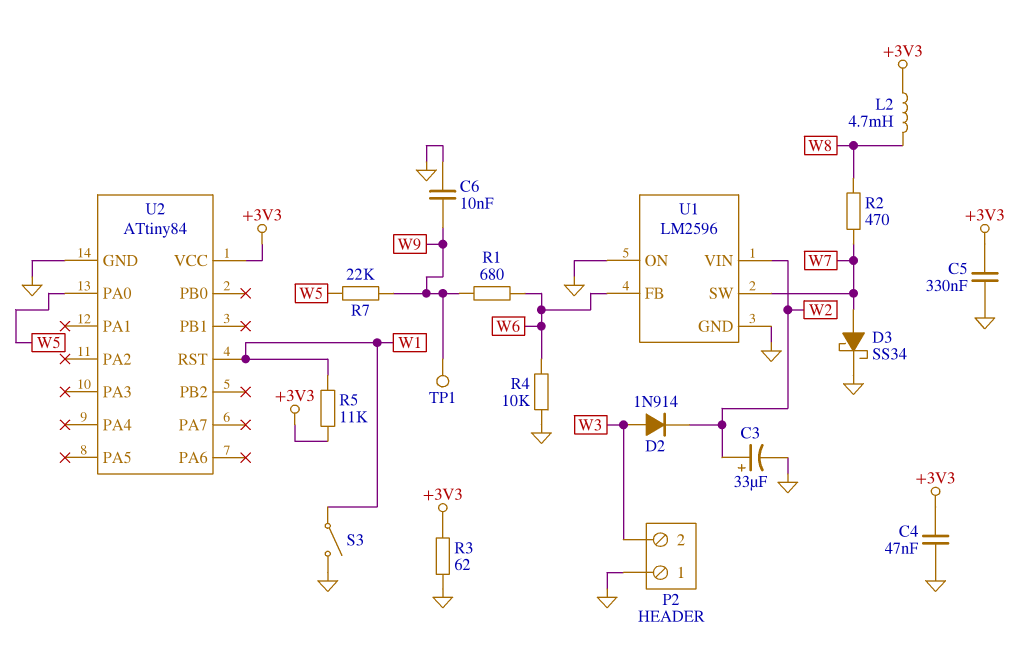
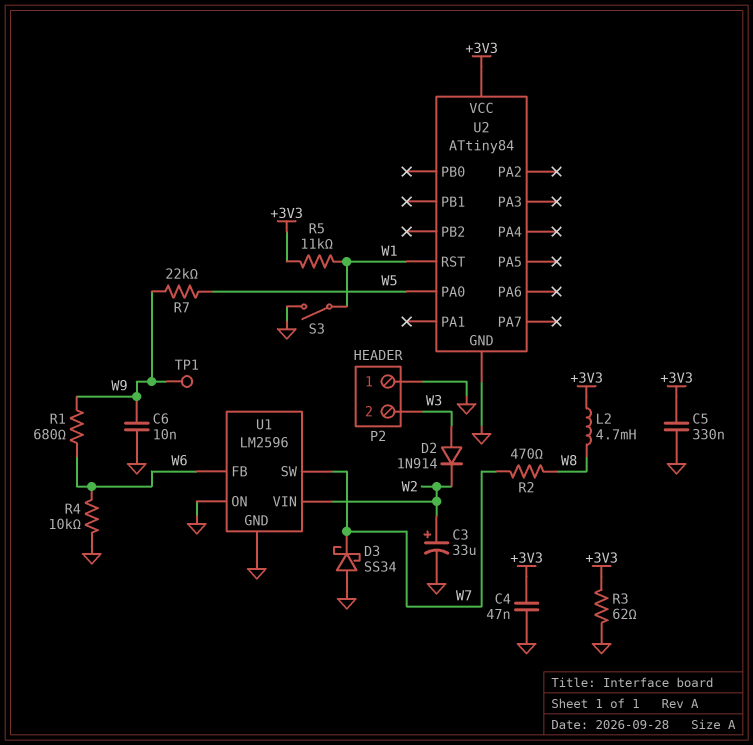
D3: schottky SS34 (A W7, K GND) -> schottky SS34 (A GND, K W7)

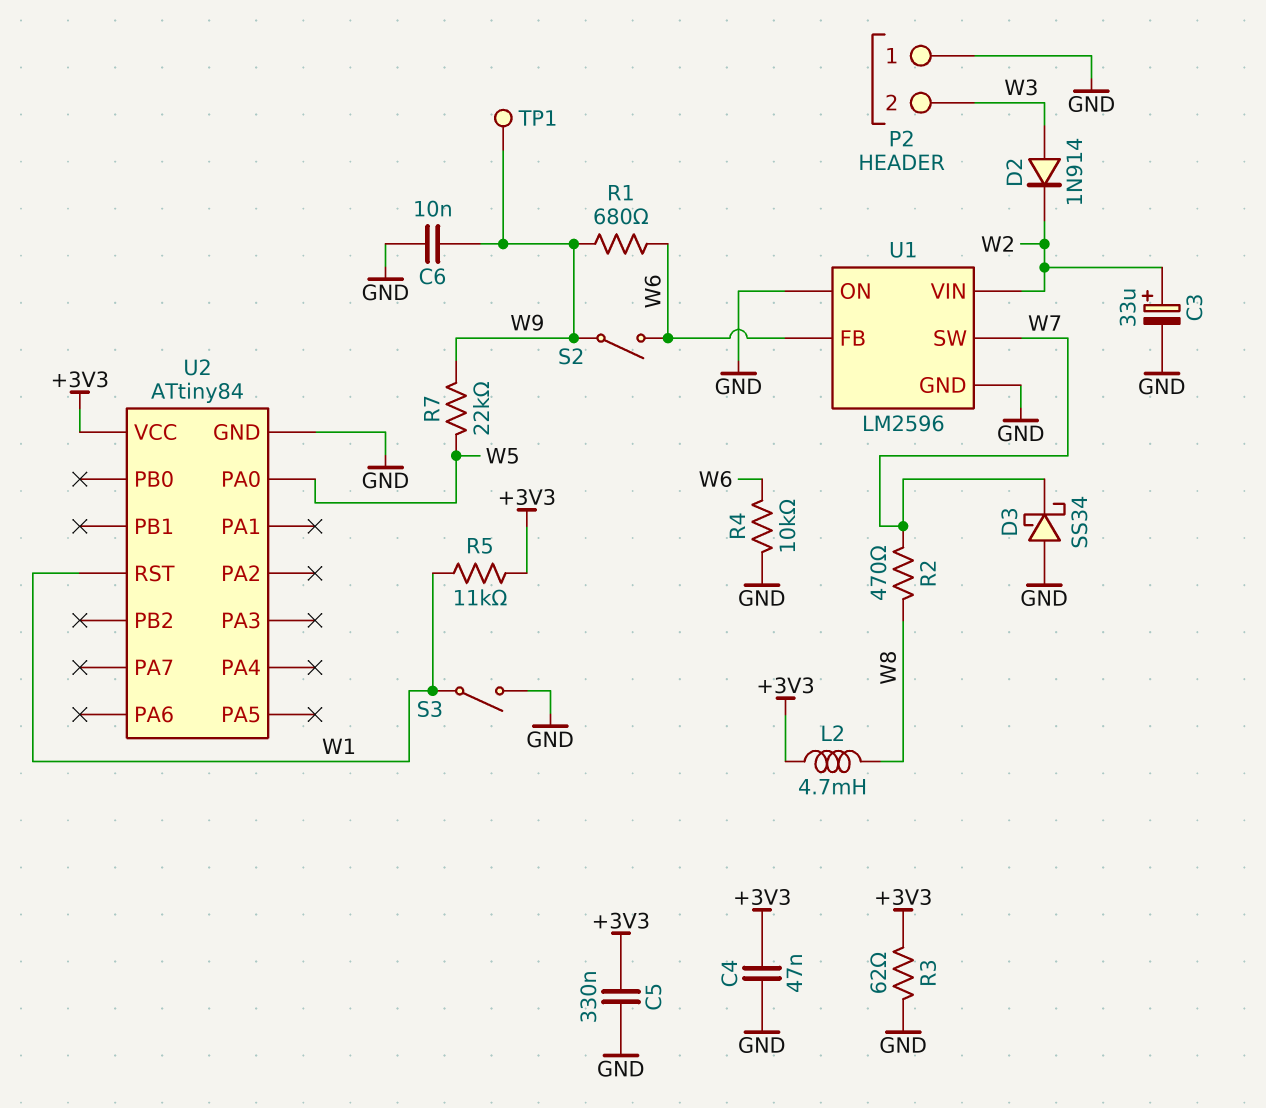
S2: none -> switch (W6, W9)

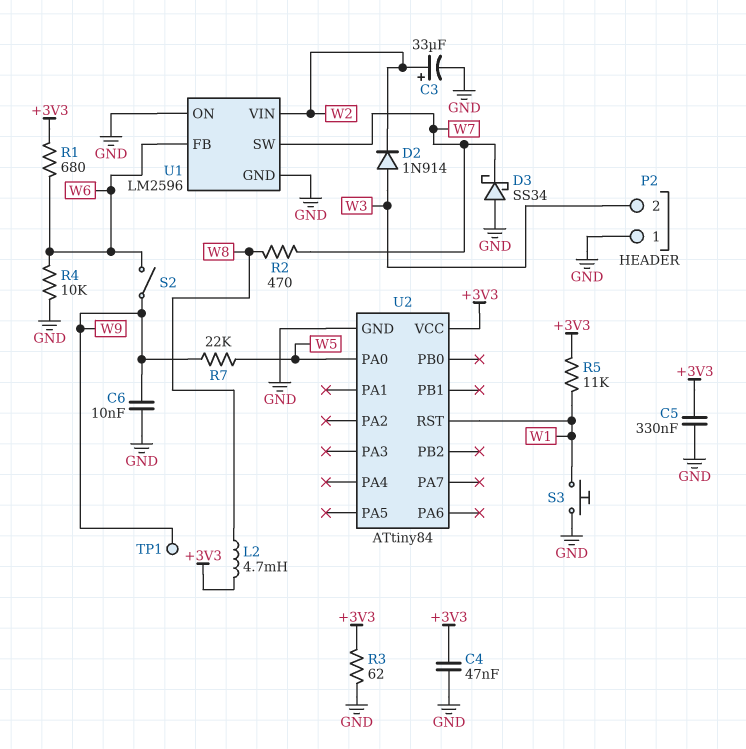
R1: 680 (W6, W9) -> 680 (+3V3, W6)
S3: switch (GND, W1) -> button (GND, W1)

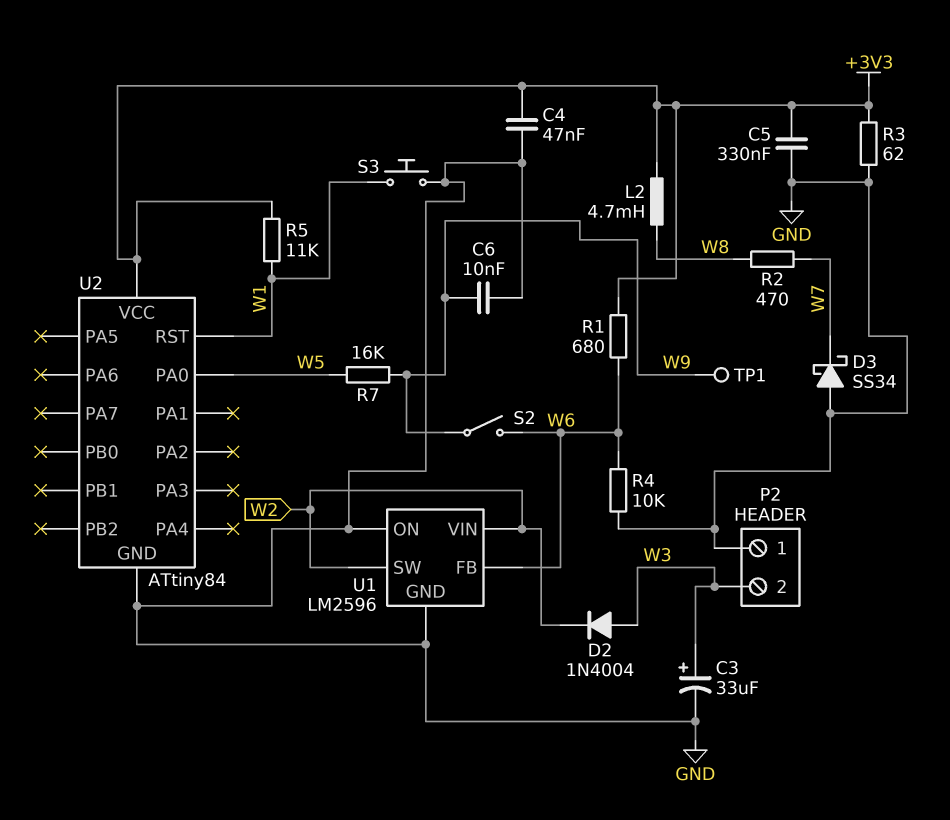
C3: 33uF (plus W2, minus GND) -> 33uF (plus W3, minus GND)
D2: diode 1N914 (A W3, K W2) -> diode 1N4004 (A W3, K W2)
R7: 22k (W5, W9) -> 16k (W5, W9)
U1 pin SW: W7 -> W2

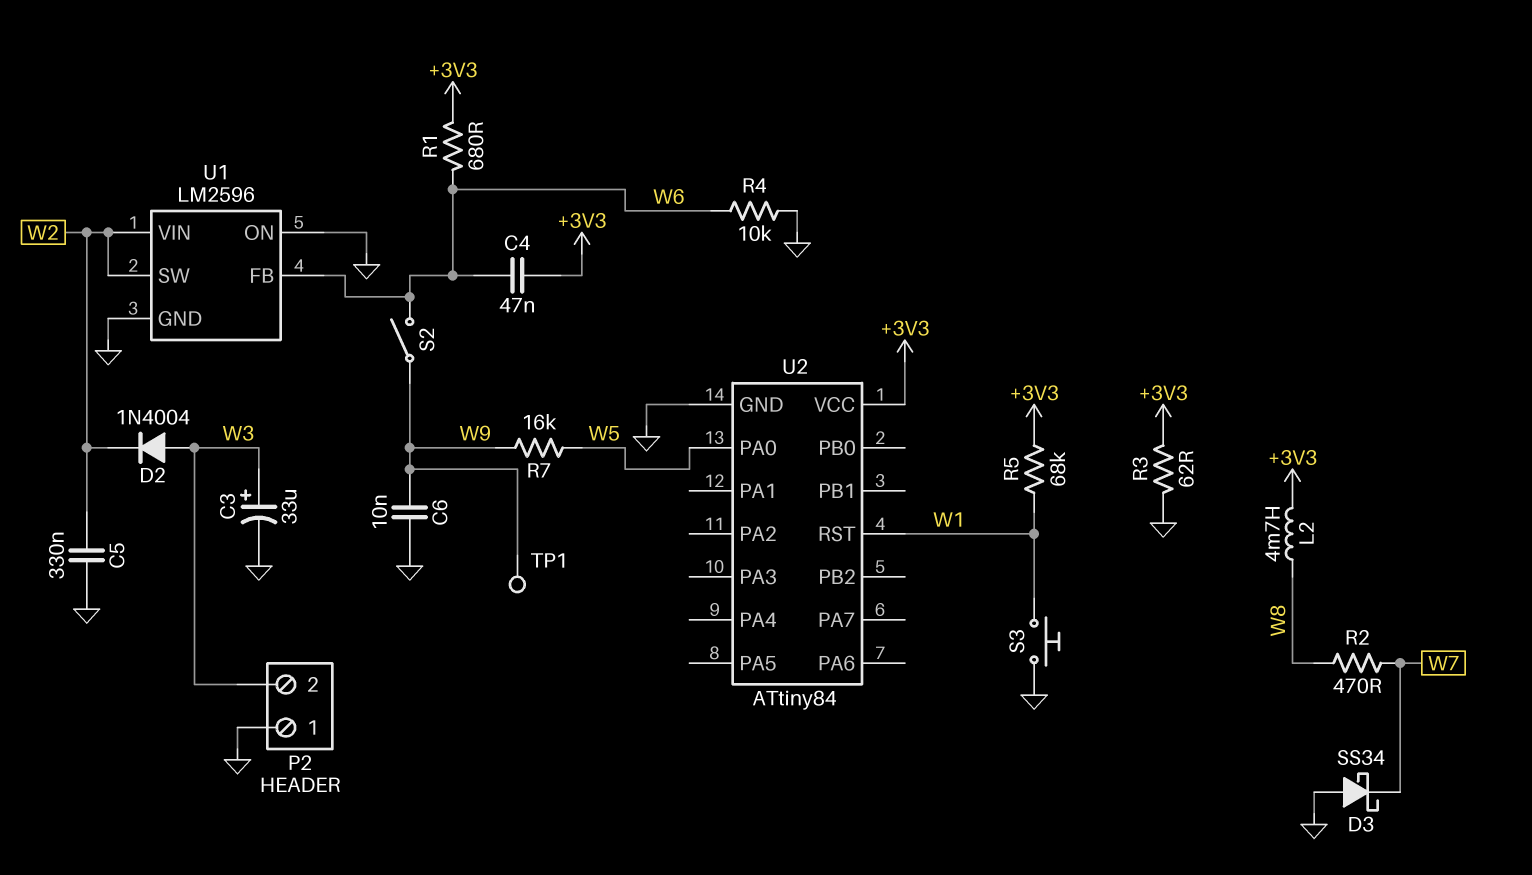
C4: 47nF (+3V3, GND) -> 47nF (+3V3, W6)
C5: 330nF (+3V3, GND) -> 330nF (GND, W2)
R5: 11k (+3V3, W1) -> 68k (+3V3, W1)

